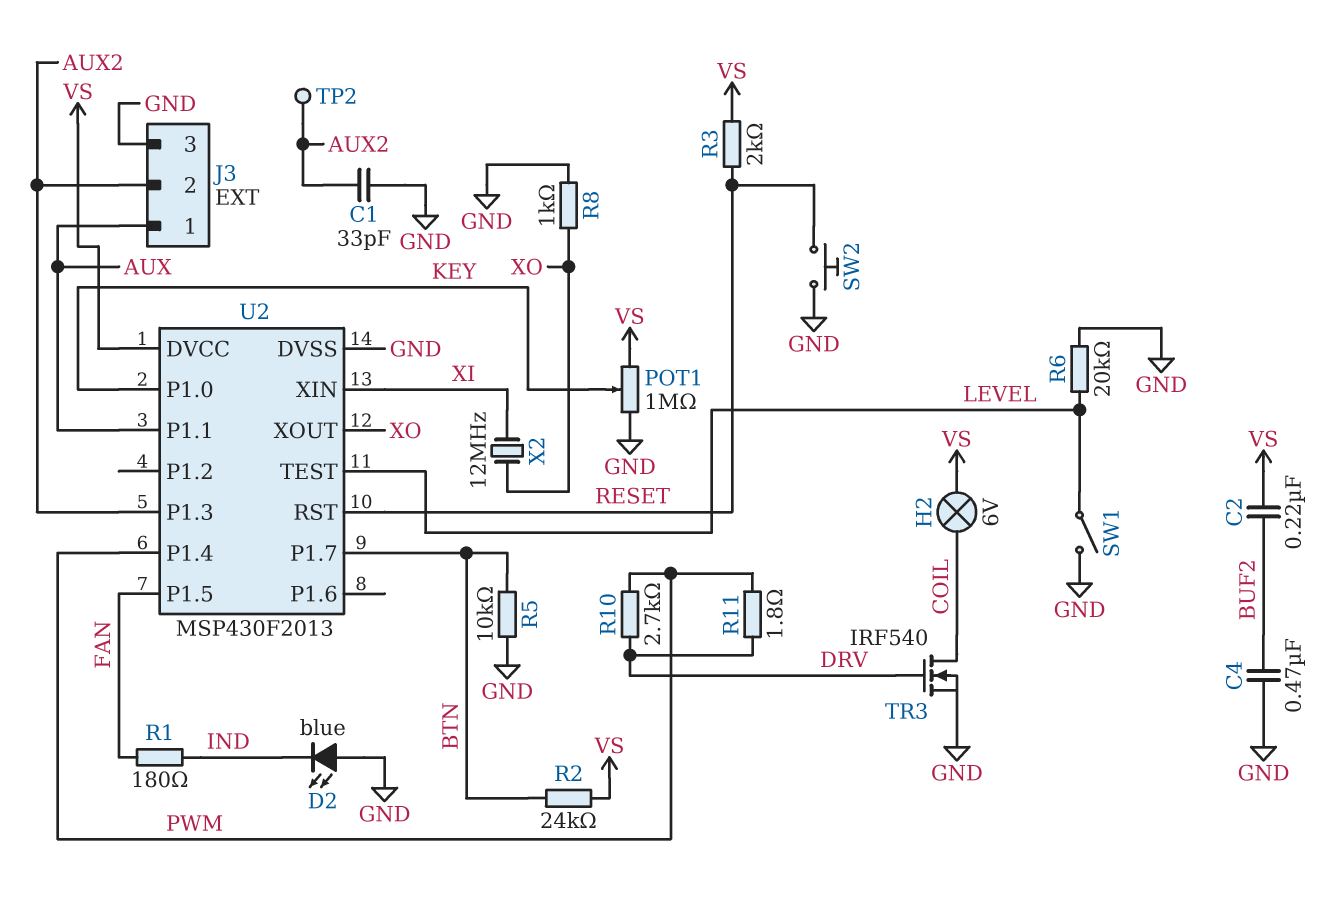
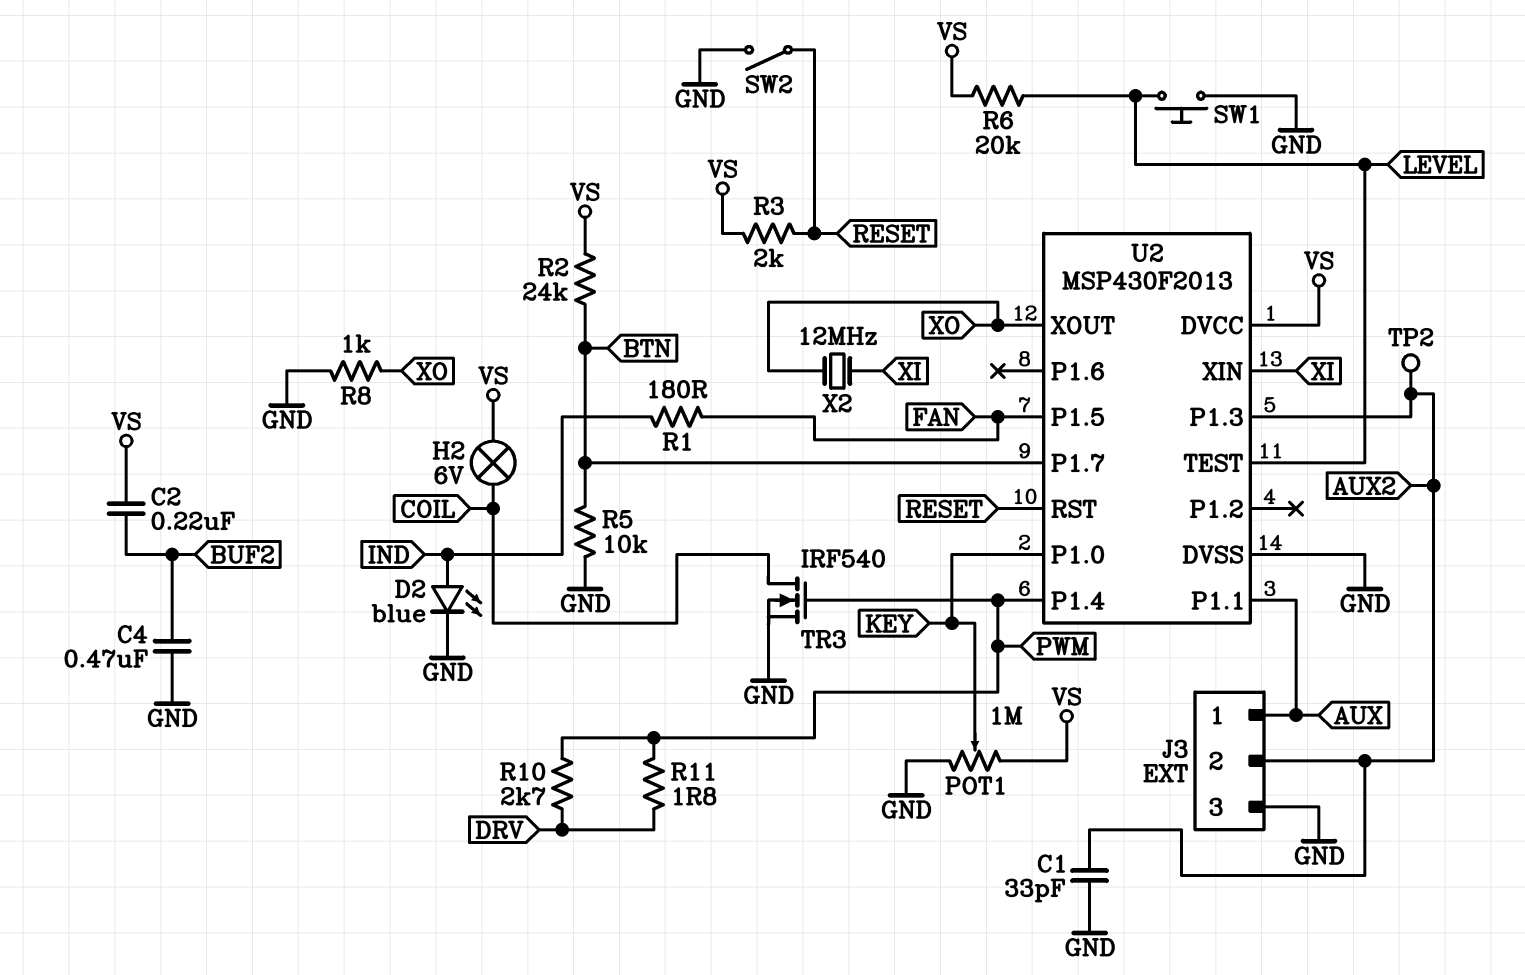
D2: LED blue (A GND, K IND) -> LED blue (A IND, K GND)
R6: 20k (GND, LEVEL) -> 20k (LEVEL, VS)
SW1: switch (GND, LEVEL) -> button (GND, LEVEL)
SW2: button (GND, RESET) -> switch (GND, RESET)
TR3: NMOS IRF540 (G DRV, D COIL, S GND) -> NMOS IRF540 (G PWM, D COIL, S GND)

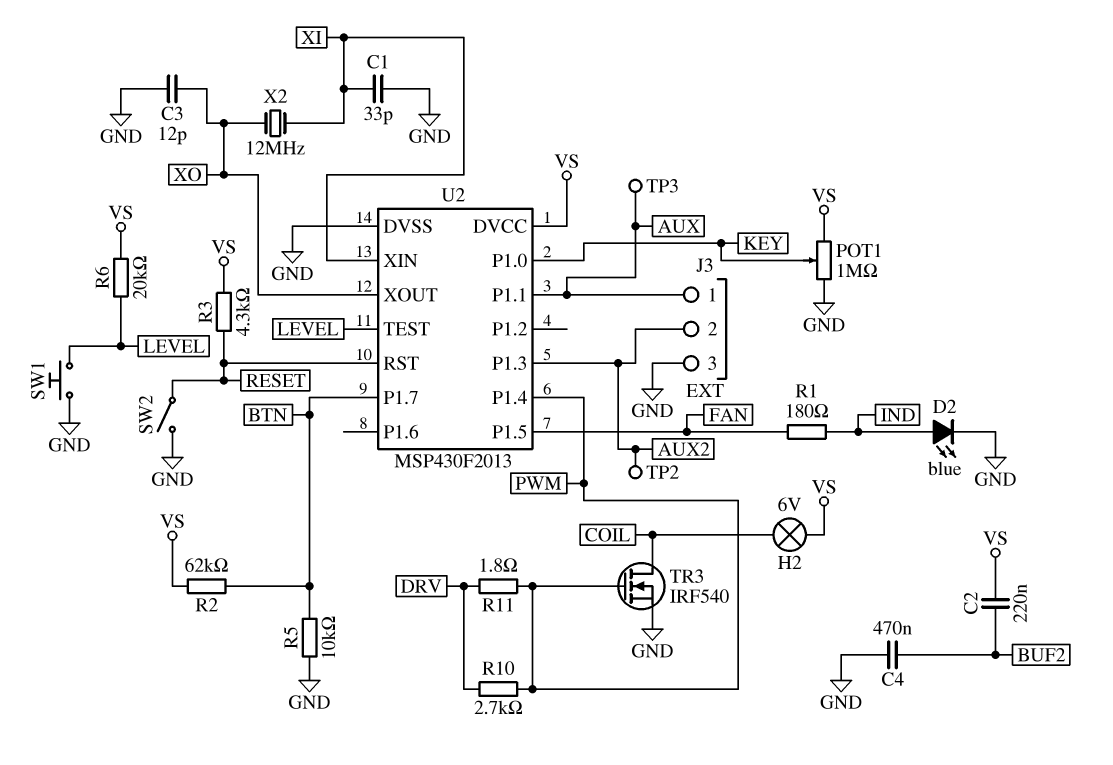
C1: 33pF (AUX2, GND) -> 33pF (GND, XI)
C3: none -> 12pF (GND, XO)
R2: 24k (BTN, VS) -> 62k (BTN, VS)
R3: 2k (RESET, VS) -> 4.3k (RESET, VS)
R8: 1k (GND, XO) -> none
TP3: none -> test point (AUX)

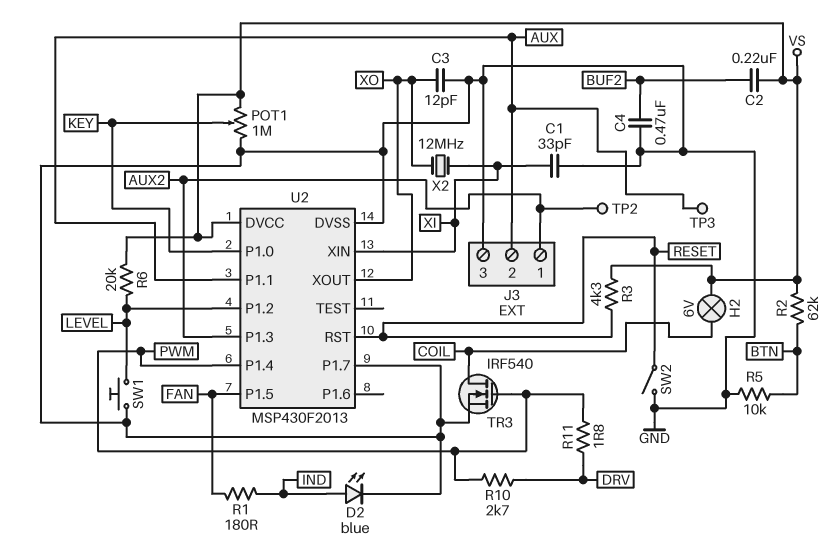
J3 pin 1: AUX -> AUX2
J3 pin 2: AUX2 -> AUX
U2 pin P1.2: none -> LEVEL
U2 pin P1.7: BTN -> GND
U2 pin TEST: LEVEL -> none

